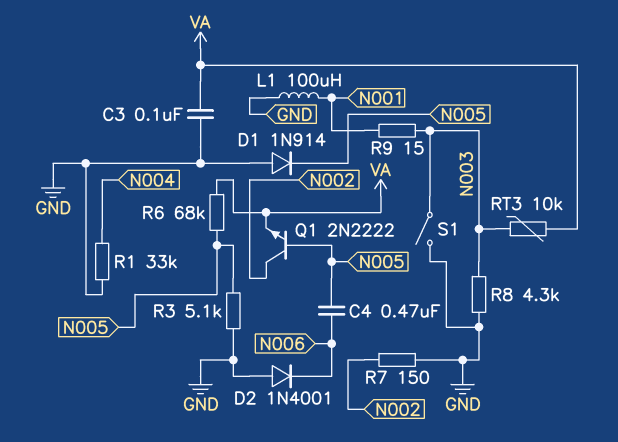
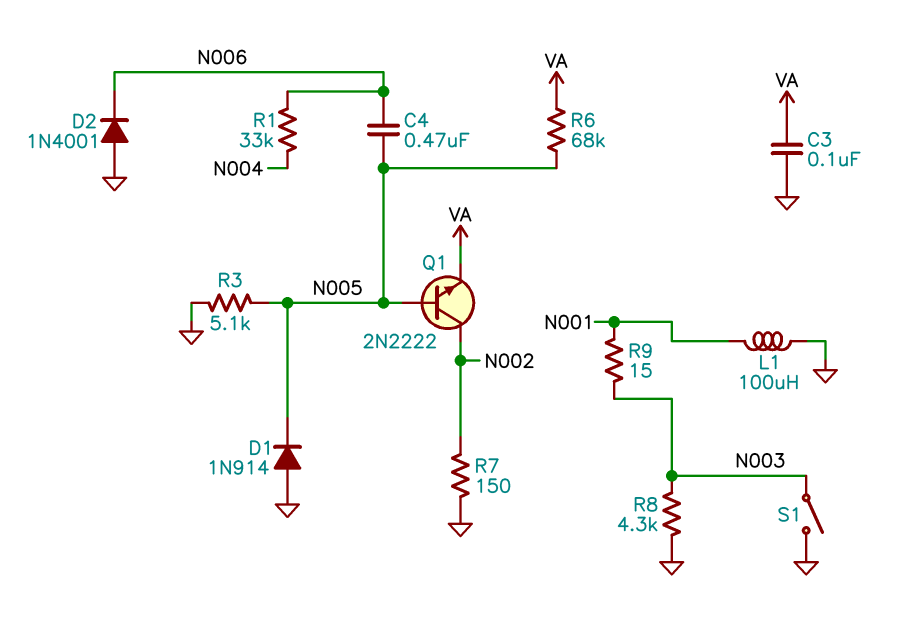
R1: 33k (GND, N004) -> 33k (N004, N006)
RT3: 10k (N003, VA) -> none

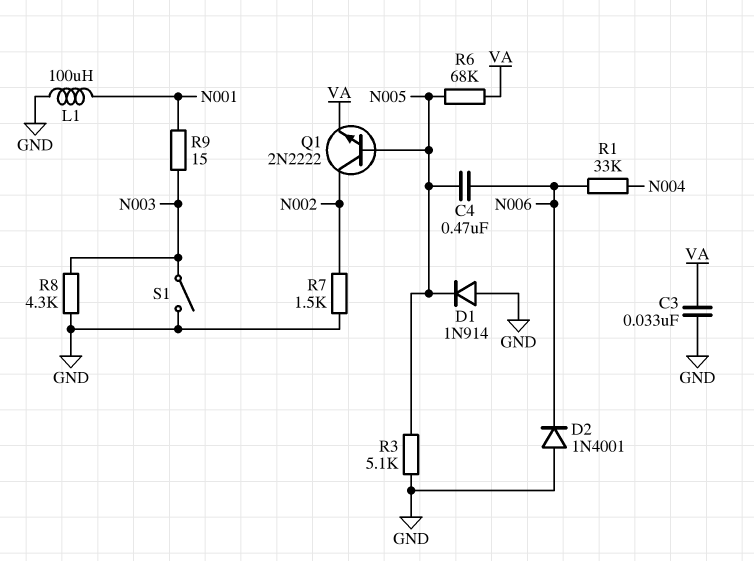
C3: 100nF (GND, VA) -> 33nF (GND, VA)
R7: 150 (GND, N002) -> 1.5k (GND, N002)

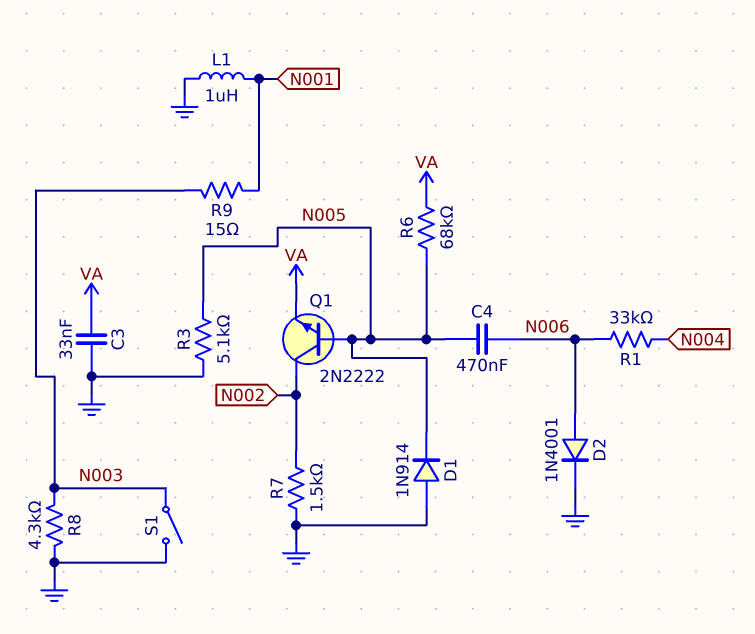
D2: diode 1N4001 (A GND, K N006) -> diode 1N4001 (A N006, K GND)
L1: 100uH (GND, N001) -> 1uH (GND, N001)

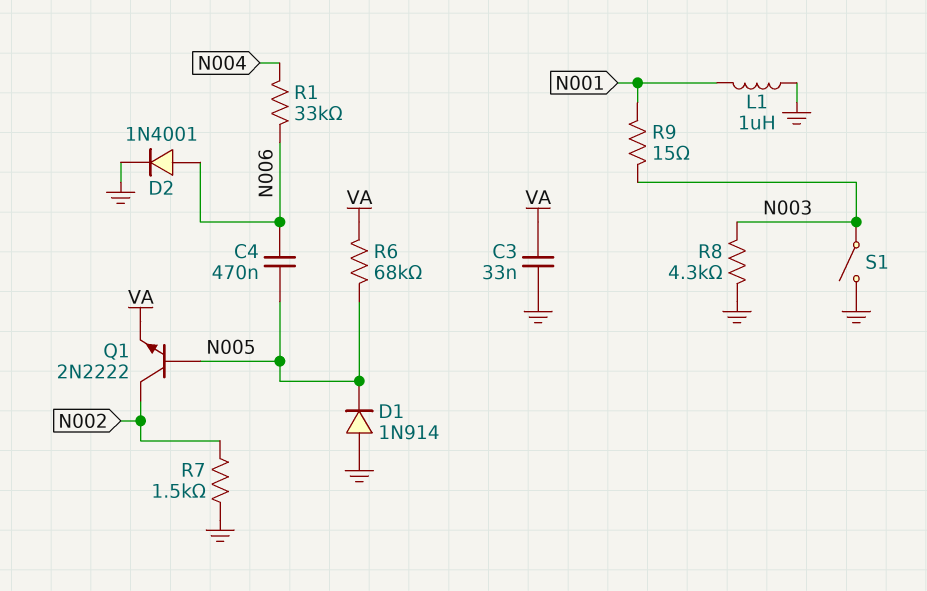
R3: 5.1k (GND, N005) -> none

